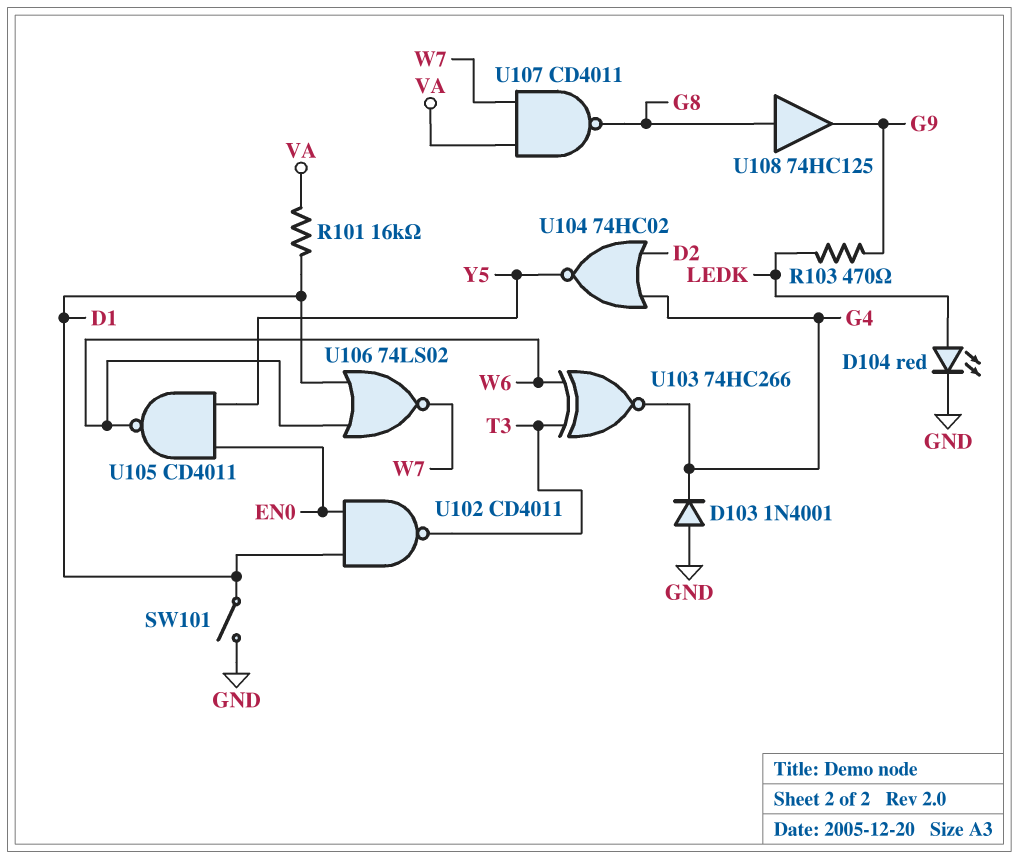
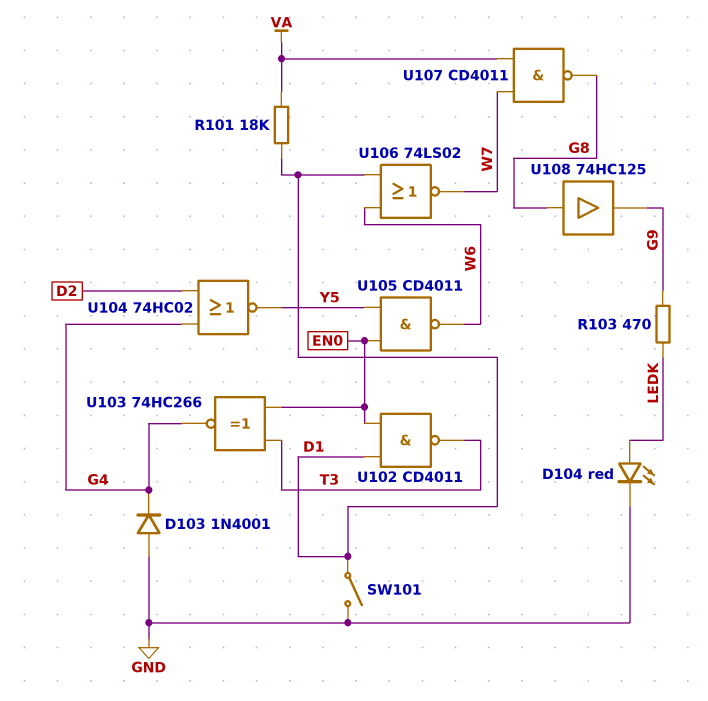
R101: 16k (D1, VA) -> 18k (D1, VA)
U103: XNOR 74HC266 (in T3, in W6, out G4) -> XNOR 74HC266 (in EN0, in T3, out G4)

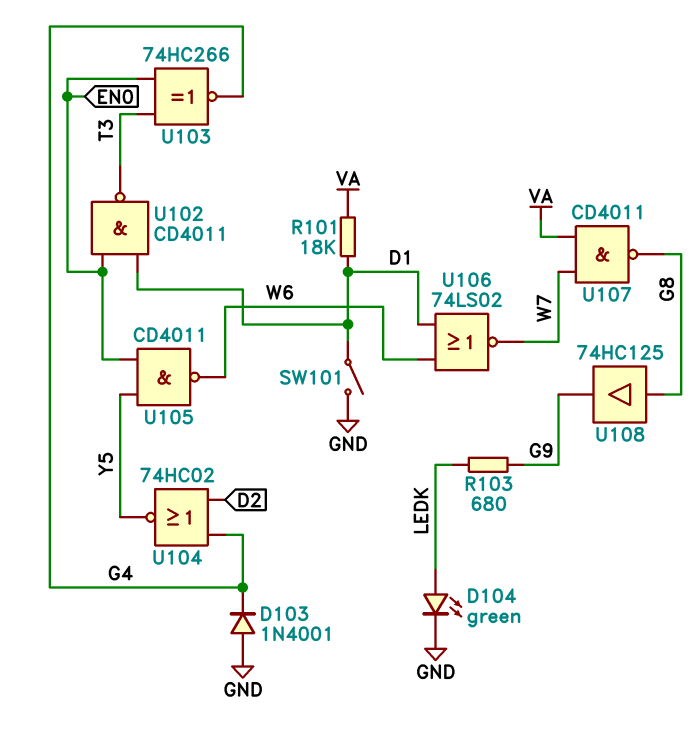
D104: LED red (A LEDK, K GND) -> LED green (A LEDK, K GND)
R103: 470 (G9, LEDK) -> 680 (G9, LEDK)

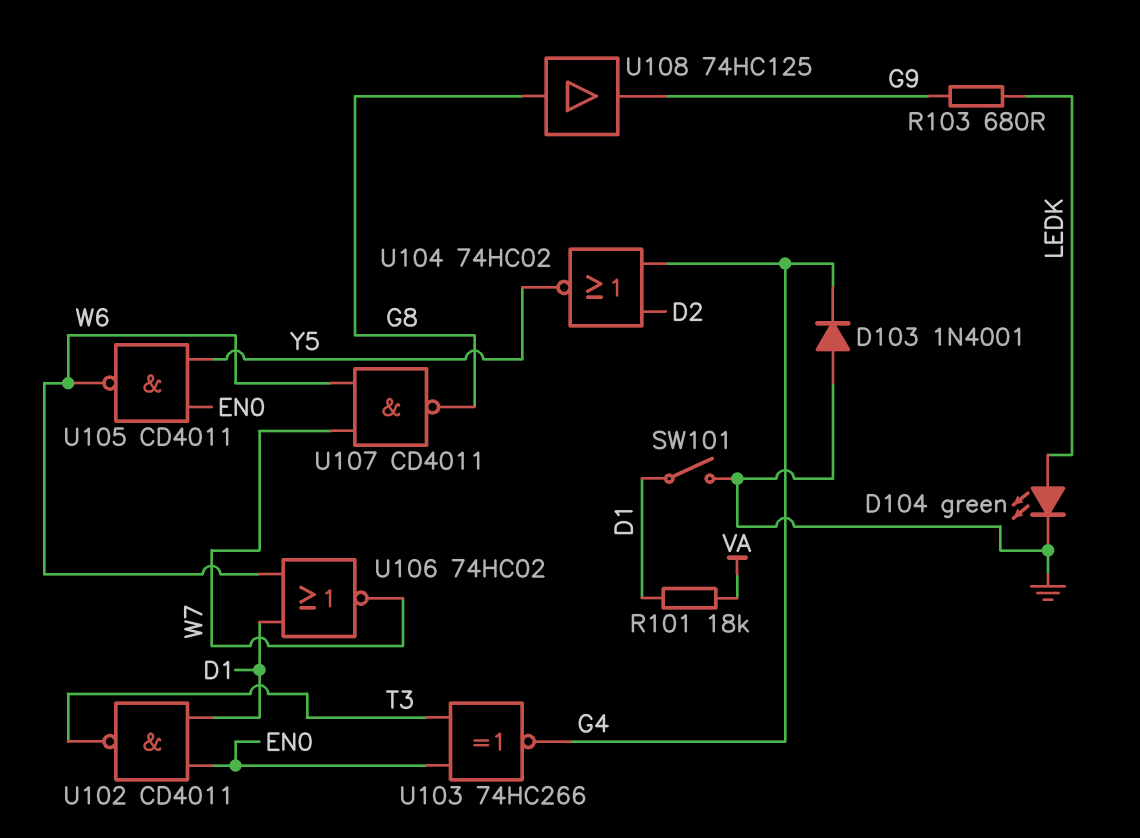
U106: NOR 74LS02 (in D1, in W6, out W7) -> NOR 74HC02 (in D1, in W6, out W7)
U107: NAND CD4011 (in VA, in W7, out G8) -> NAND CD4011 (in W6, in W7, out G8)

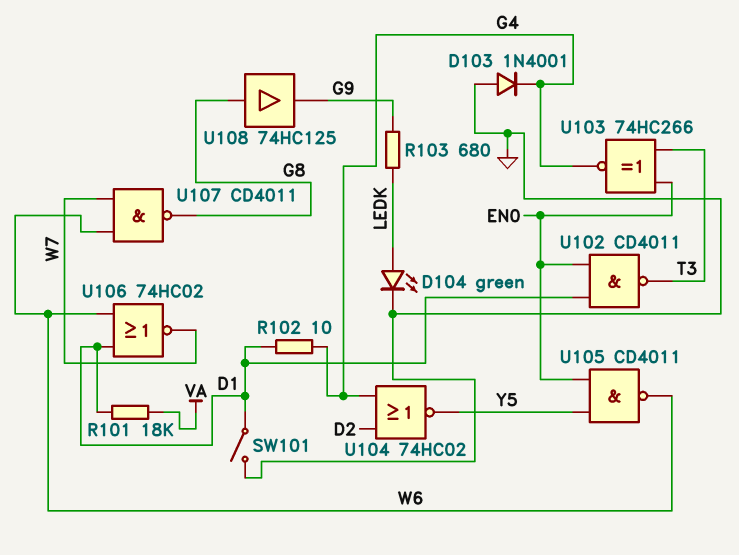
R102: none -> 10 (D1, G4)

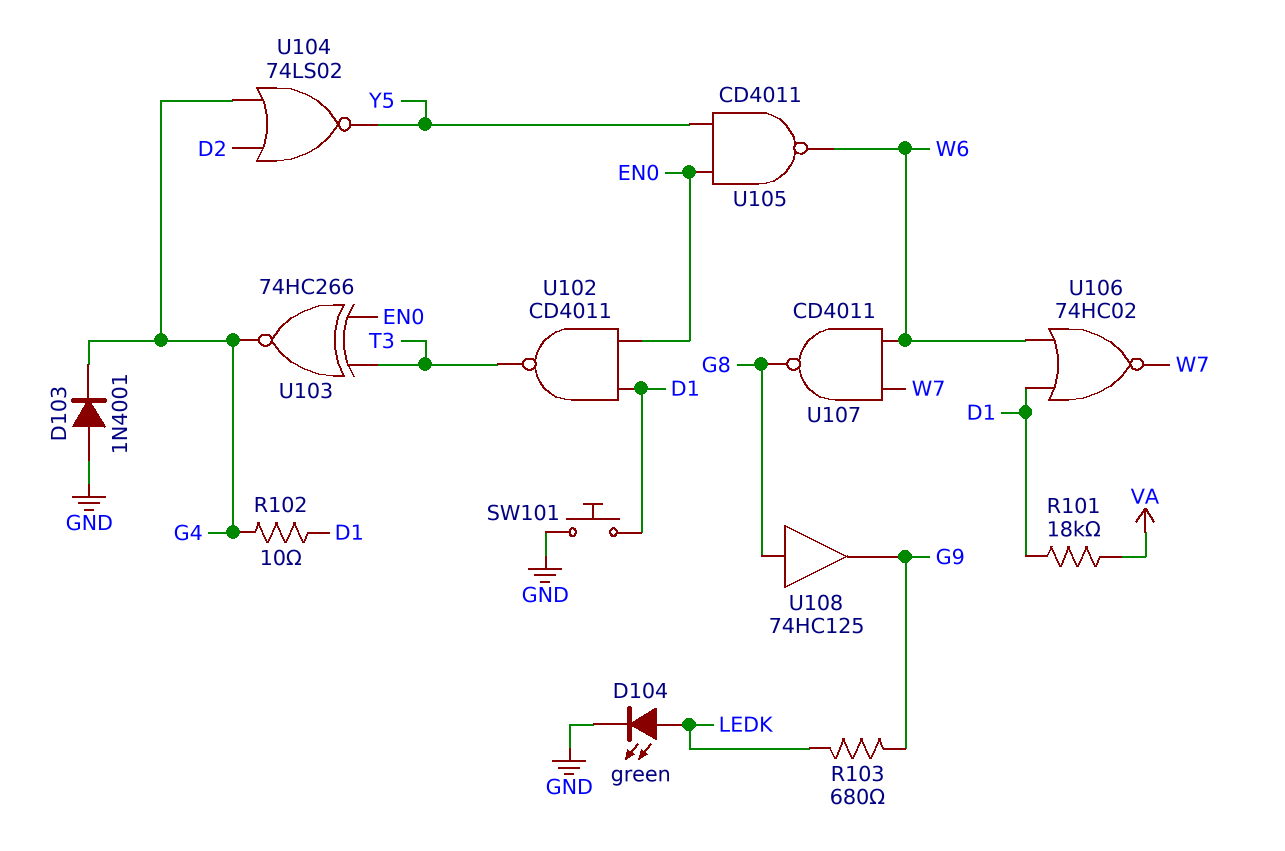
SW101: switch (D1, GND) -> button (D1, GND)
U104: NOR 74HC02 (in D2, in G4, out Y5) -> NOR 74LS02 (in D2, in G4, out Y5)

